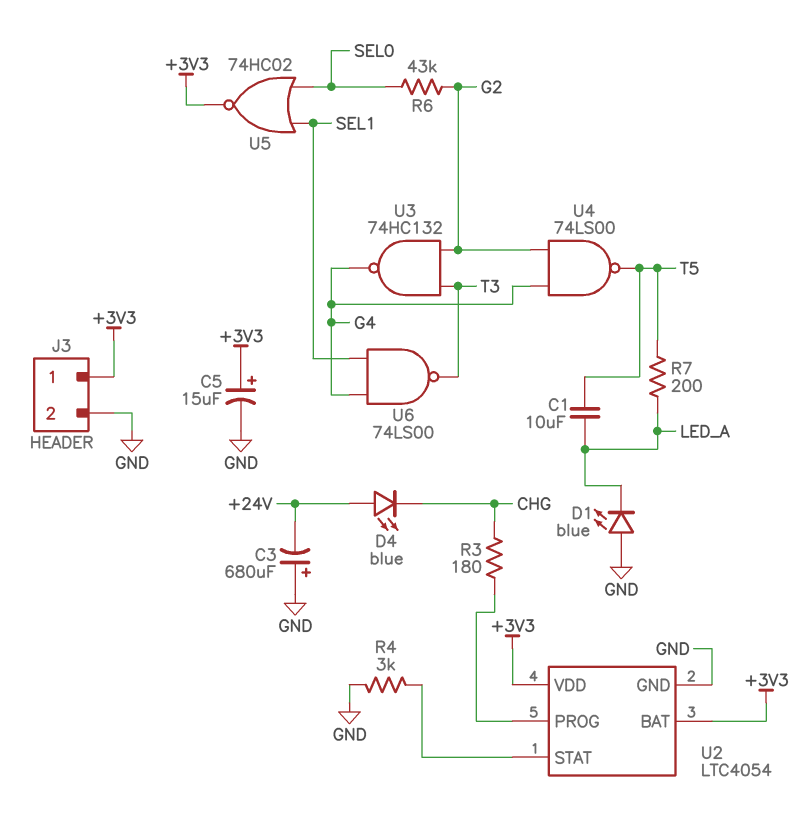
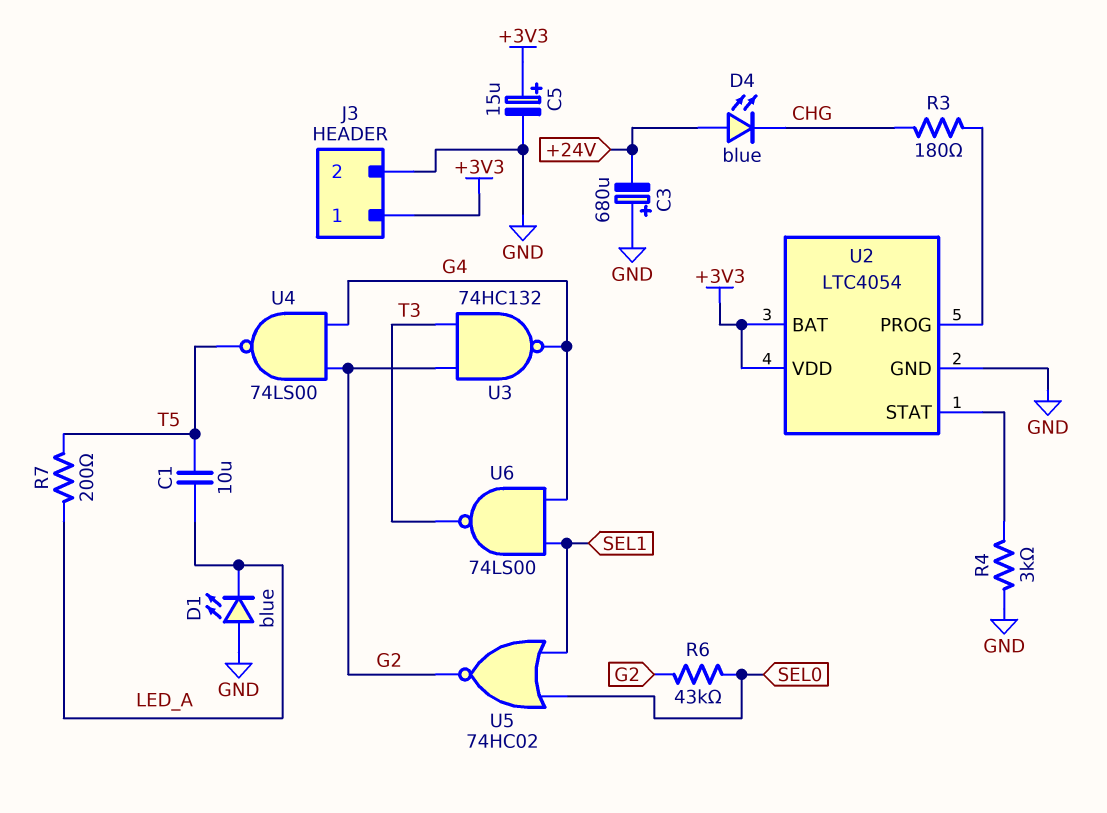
U5: NOR 74HC02 (in SEL0, in SEL1, out +3V3) -> NOR 74HC02 (in SEL0, in SEL1, out G2)

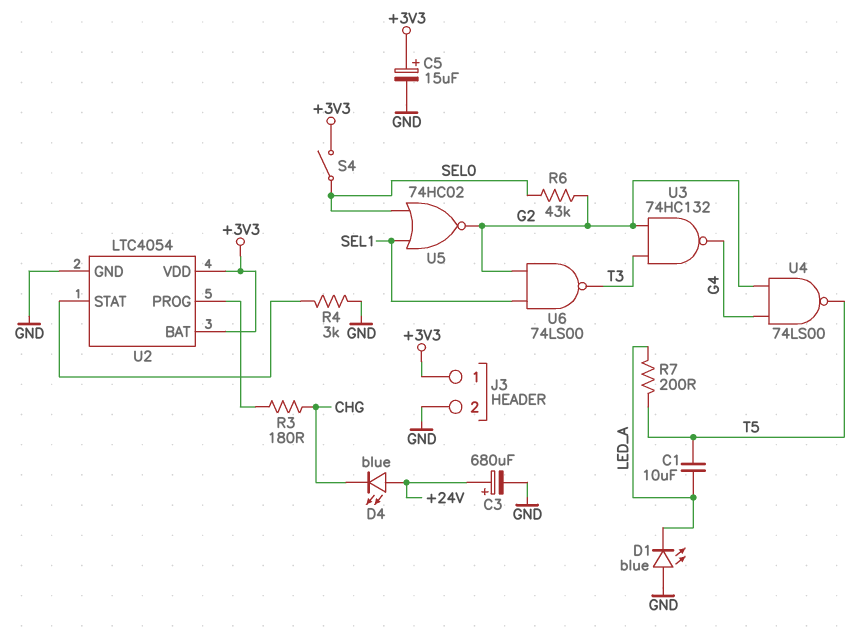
C3: 680uF (plus GND, minus +24V) -> 680uF (plus +24V, minus GND)
S4: none -> switch (+3V3, SEL0)
U6: NAND 74LS00 (in G4, in SEL1, out T3) -> NAND 74LS00 (in G2, in SEL1, out T3)

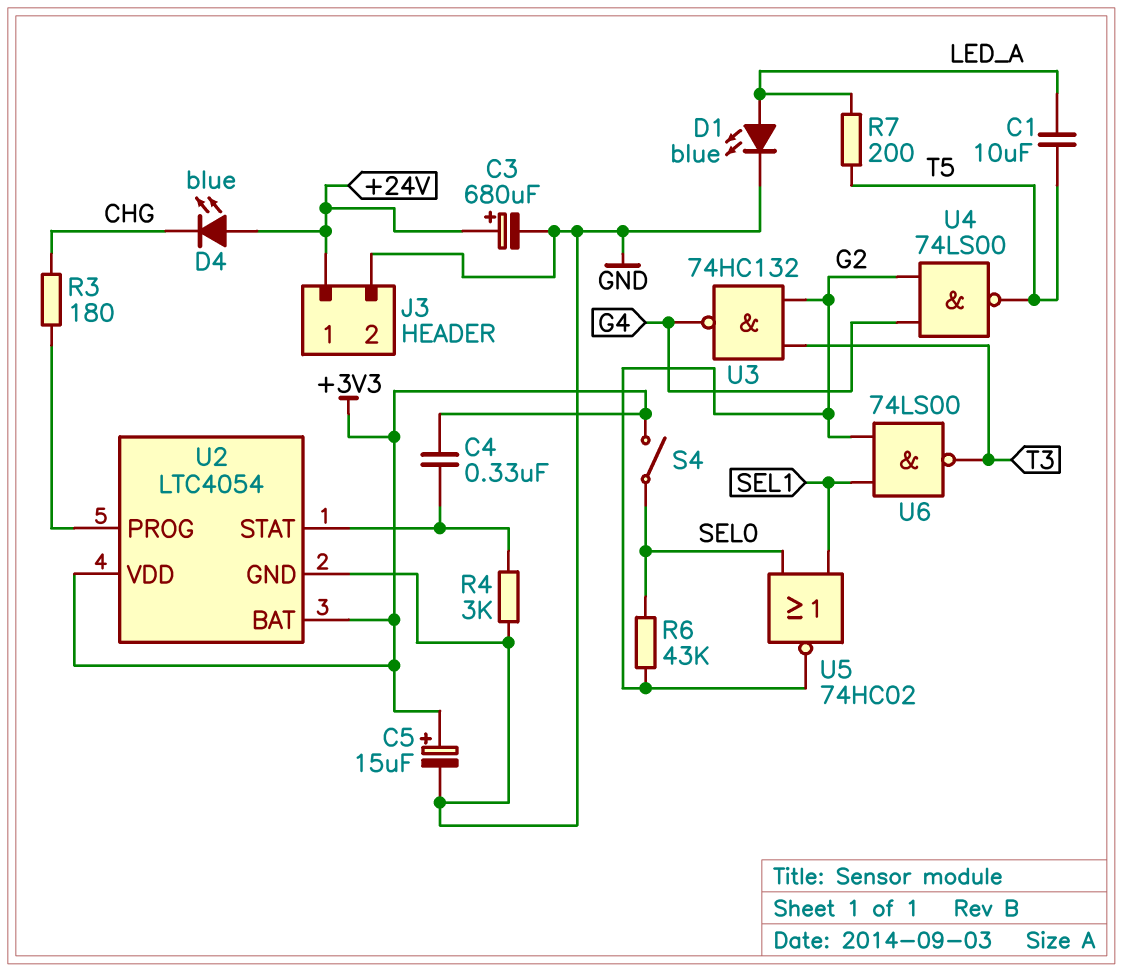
C4: none -> 330nF (+3V3, U2/STAT)
D1: LED blue (A GND, K LED_A) -> LED blue (A LED_A, K GND)
J3 pin 1: +3V3 -> +24V

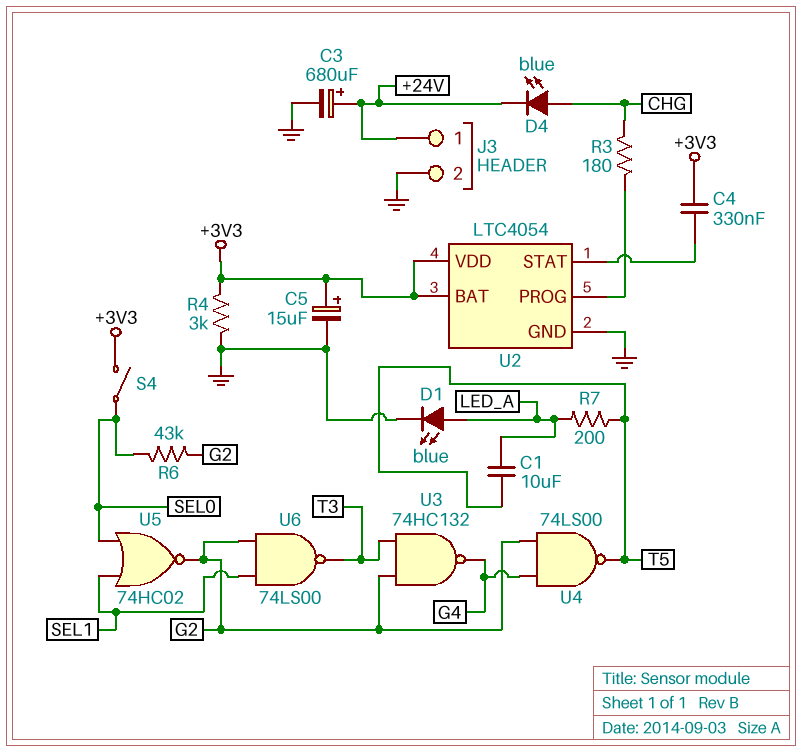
D4: LED blue (A +24V, K CHG) -> LED blue (A CHG, K +24V)
R4: 3k (GND, U2/STAT) -> 3k (+3V3, GND)

